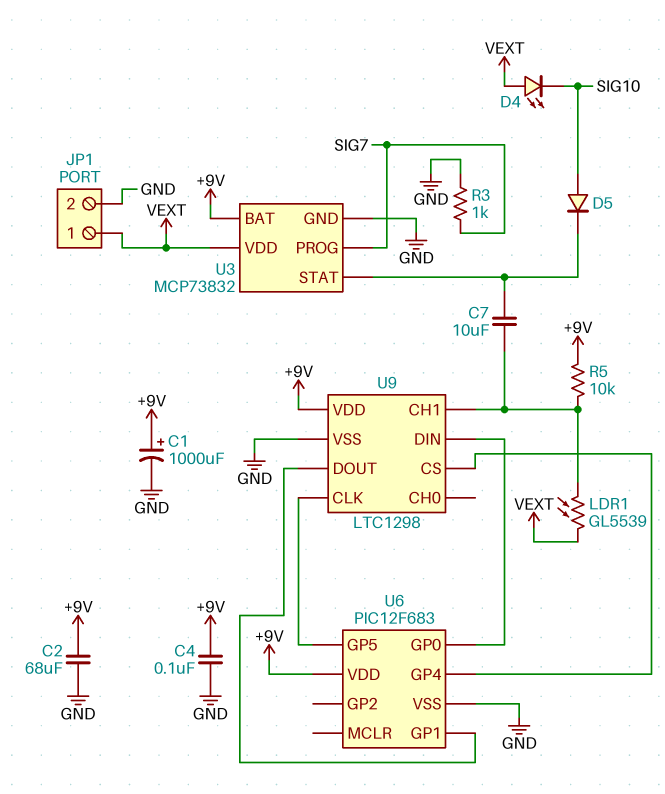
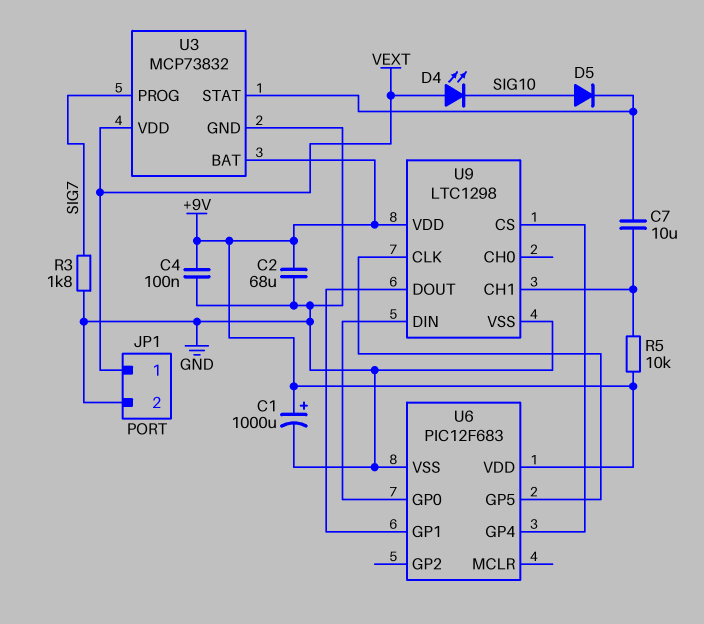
LDR1: GL5539 (U9/CH1, VEXT) -> none
R3: 1k (GND, SIG7) -> 1.8k (GND, SIG7)

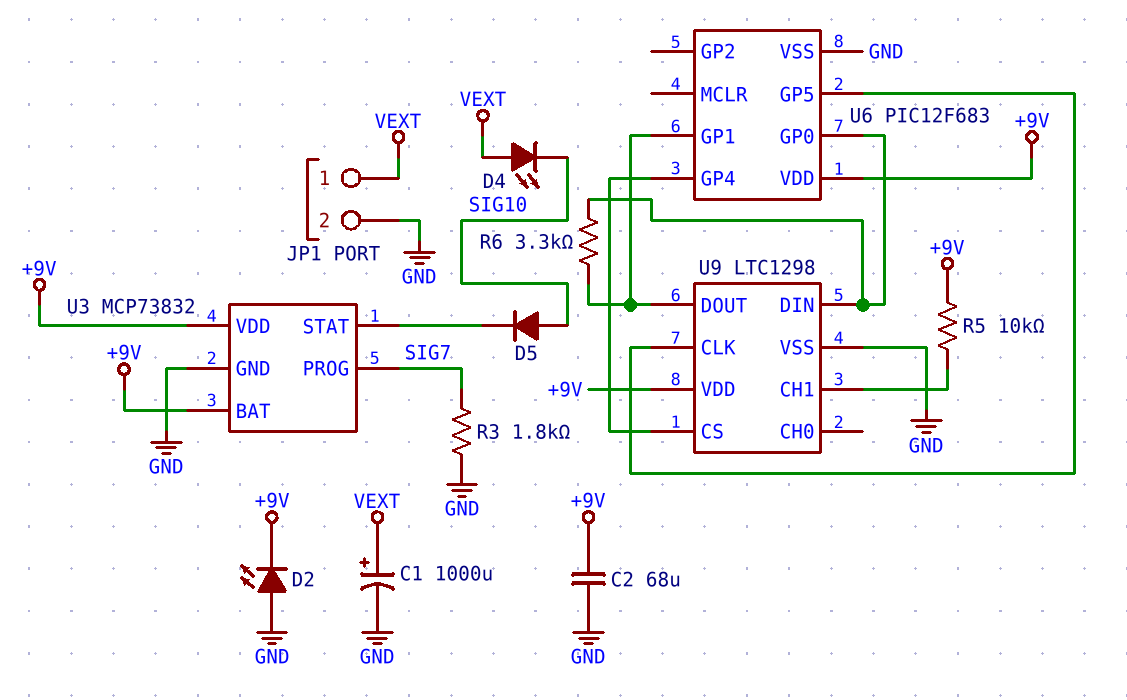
C1: 1000uF (plus +9V, minus GND) -> 1000uF (plus VEXT, minus GND)
C4: 100nF (+9V, GND) -> none
C7: 10uF (U3/STAT, U9/CH1) -> none
D2: none -> LED (A GND, K +9V)
R6: none -> 3.3k (U6/GP0, U6/GP1)
U3 pin VDD: VEXT -> +9V

